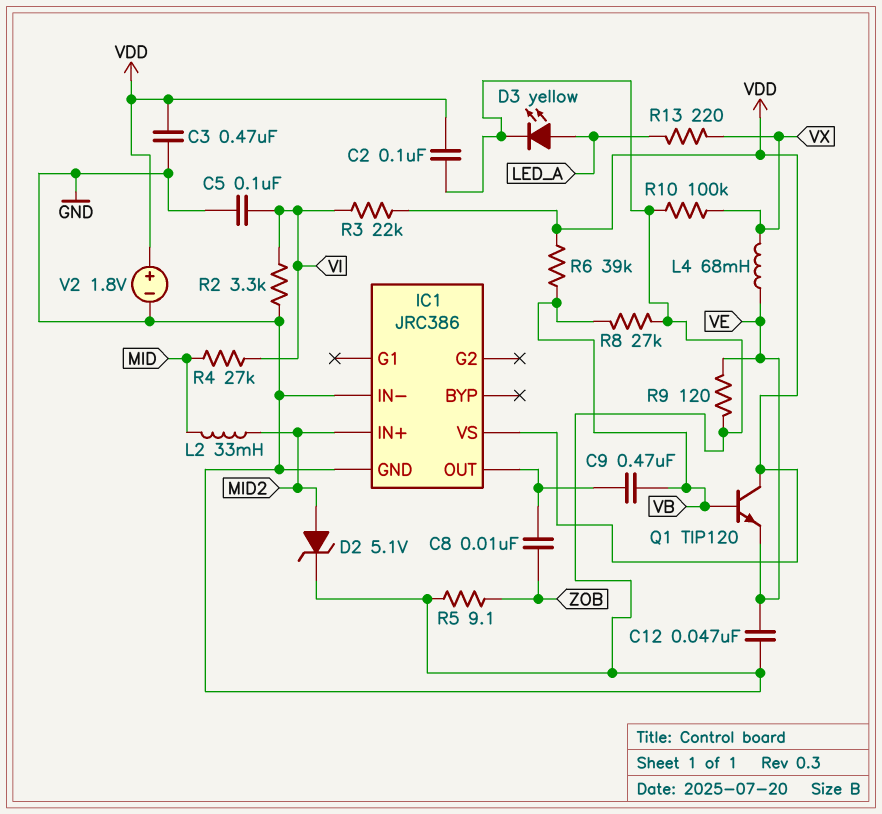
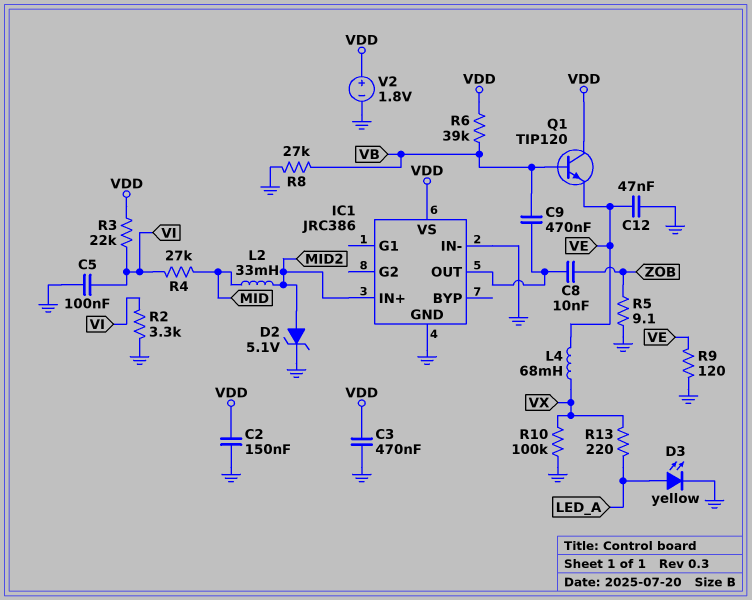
C2: 100nF (GND, VDD) -> 150nF (GND, VDD)

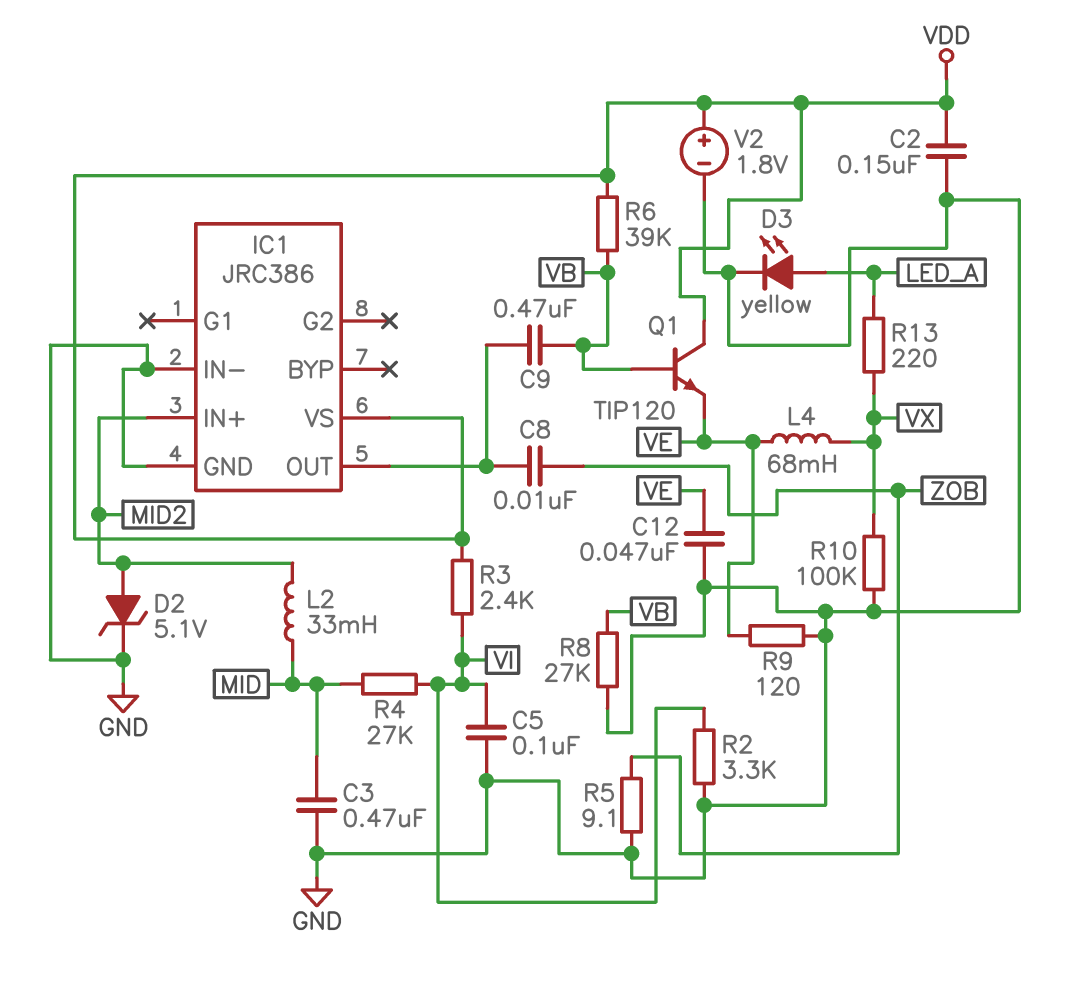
C3: 470nF (GND, VDD) -> 470nF (GND, MID)
R3: 22k (VDD, VI) -> 2.4k (VDD, VI)

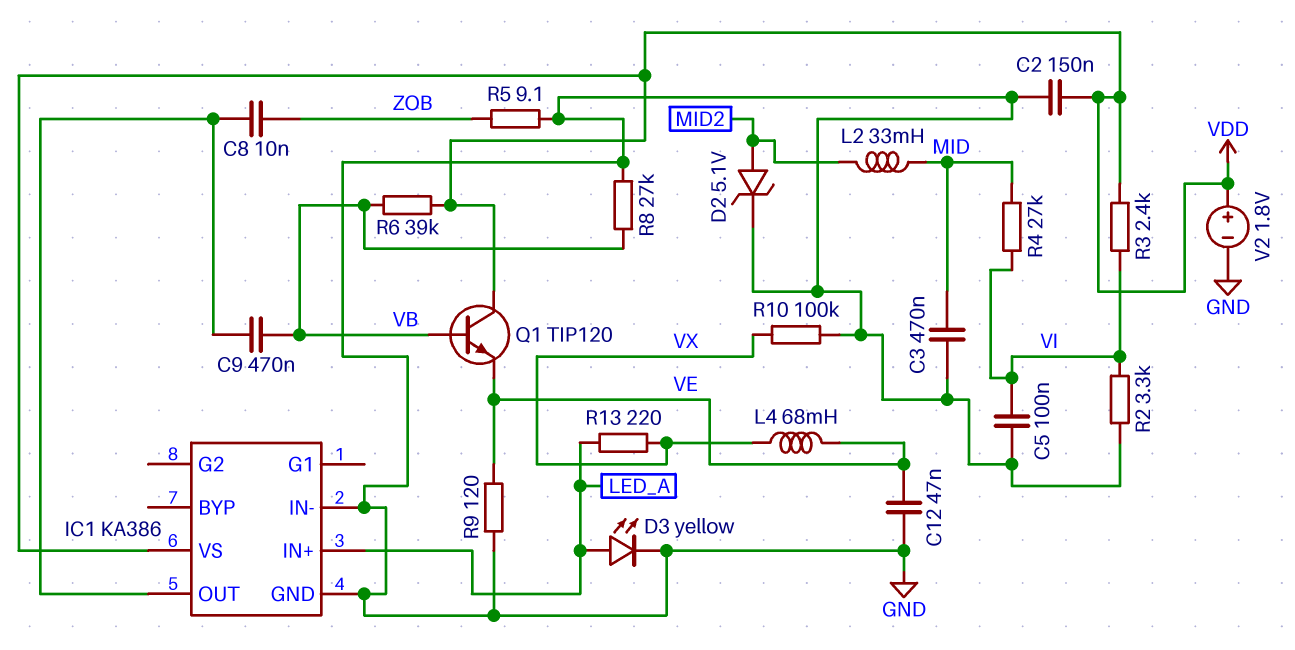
IC1: JRC386 -> KA386
IC1 pin IN+: MID2 -> LED_A

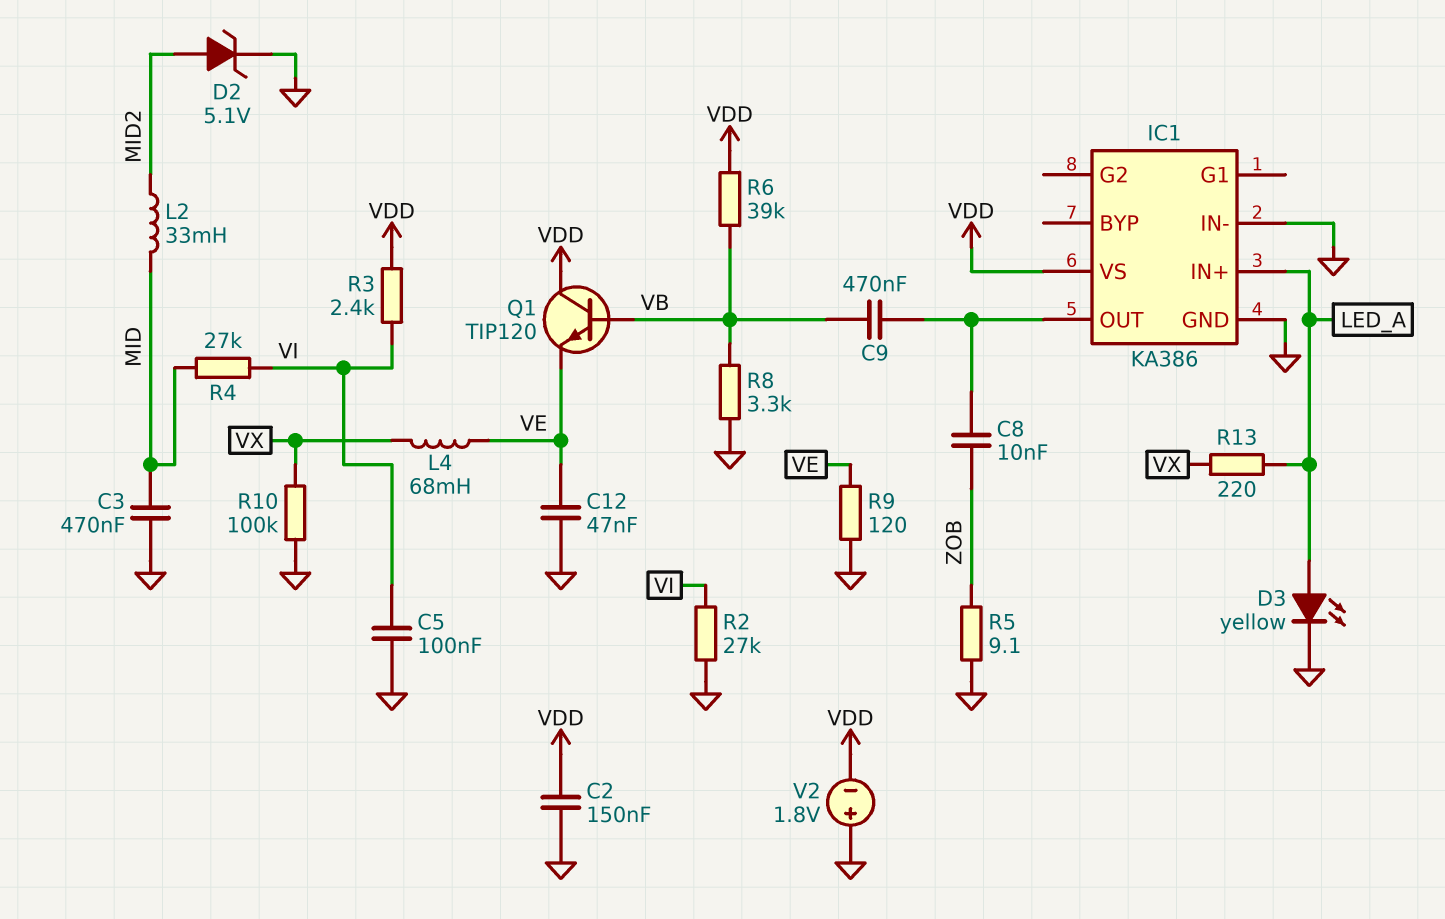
R2: 3.3k (GND, VI) -> 27k (GND, VI)
R8: 27k (GND, VB) -> 3.3k (GND, VB)
V2: 1.8V (plus VDD, minus GND) -> 1.8V (plus GND, minus VDD)

